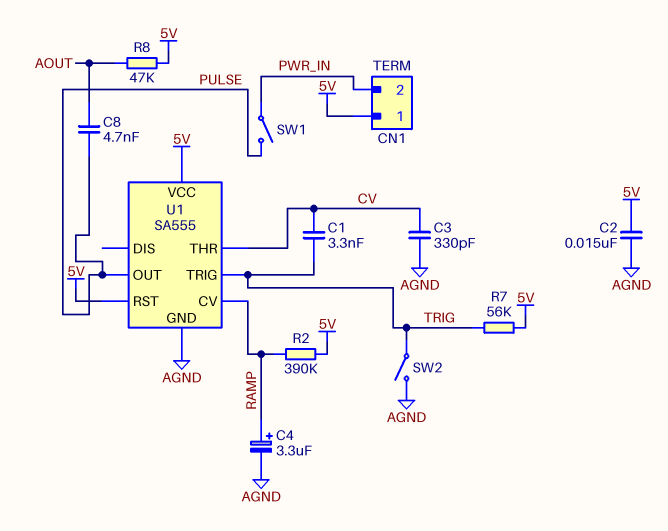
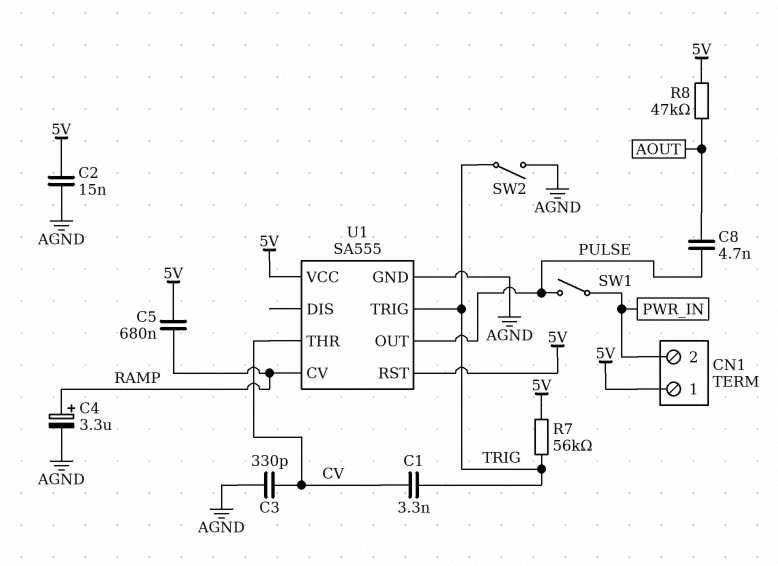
C5: none -> 680nF (5V, RAMP)
R2: 390k (5V, RAMP) -> none

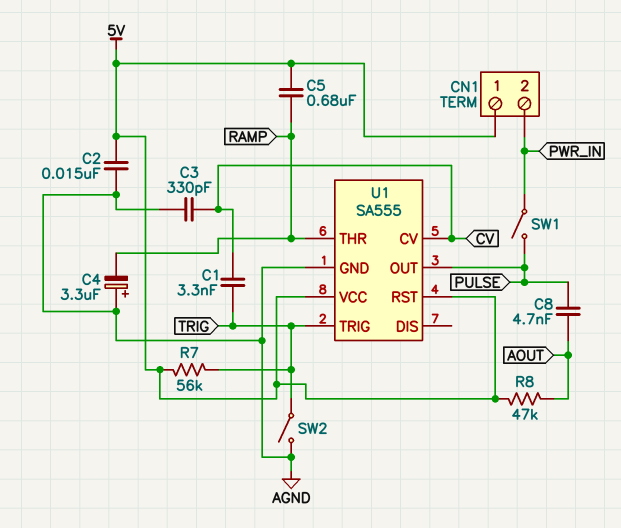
C4: 3.3uF (plus RAMP, minus AGND) -> 3.3uF (plus AGND, minus RAMP)
U1 pin CV: RAMP -> CV
U1 pin THR: CV -> RAMP

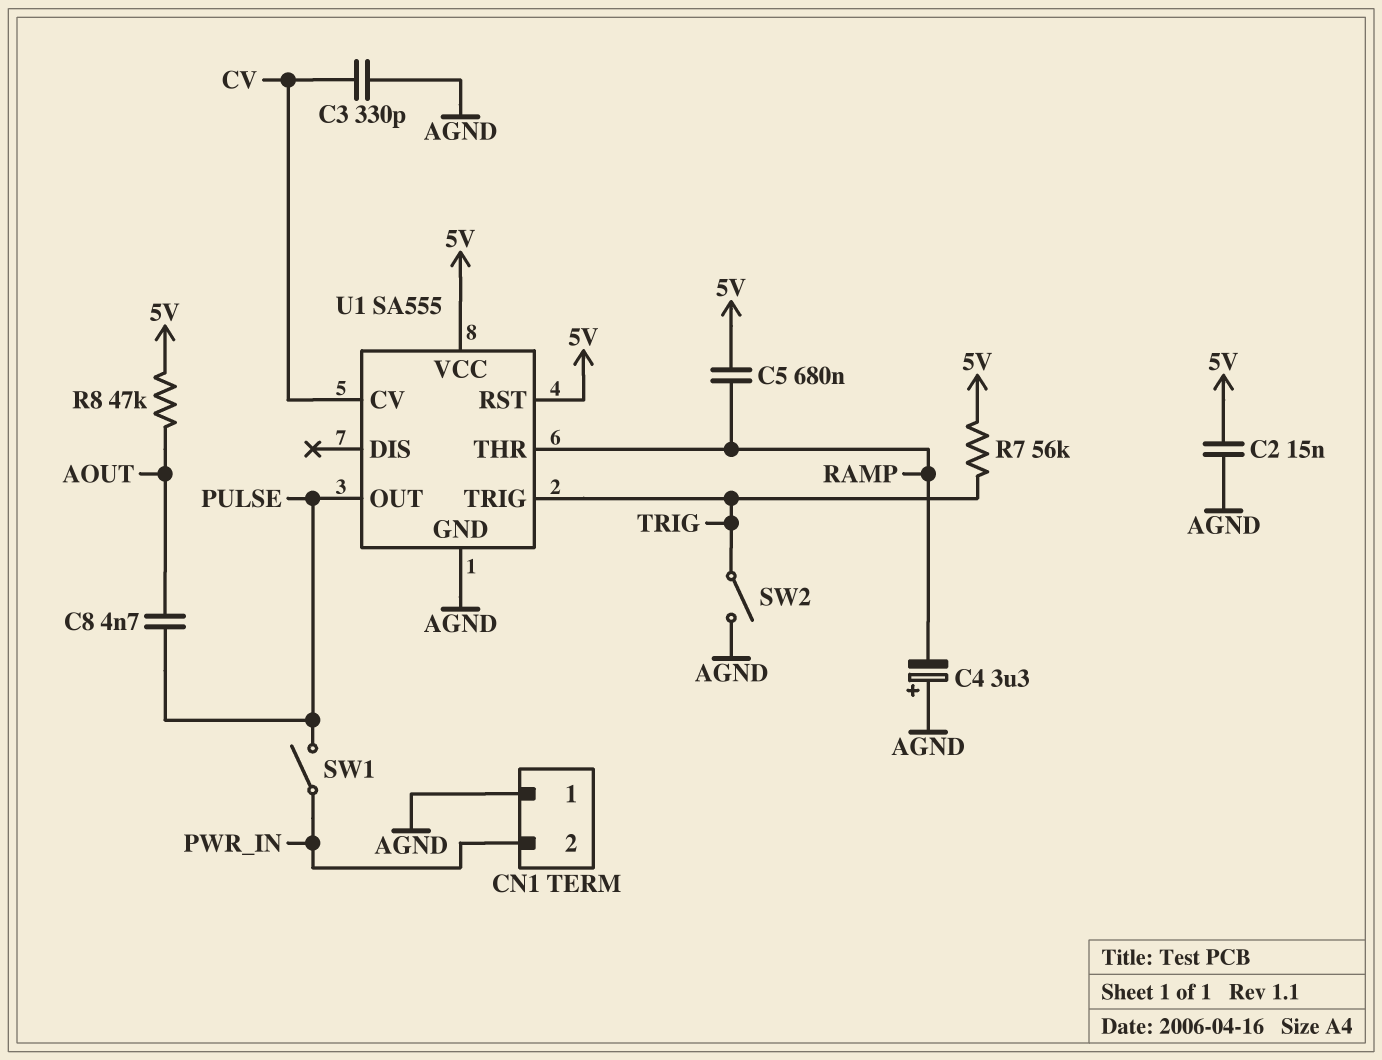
C1: 3.3nF (CV, TRIG) -> none
CN1 pin 1: 5V -> AGND

